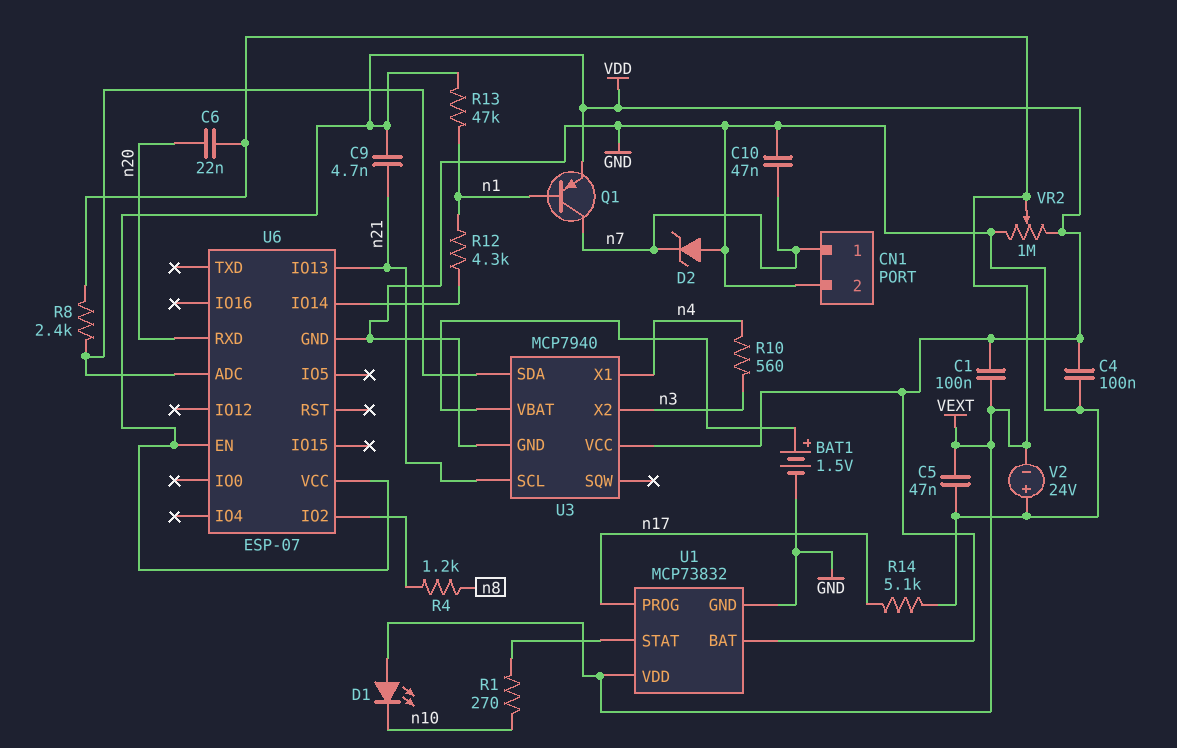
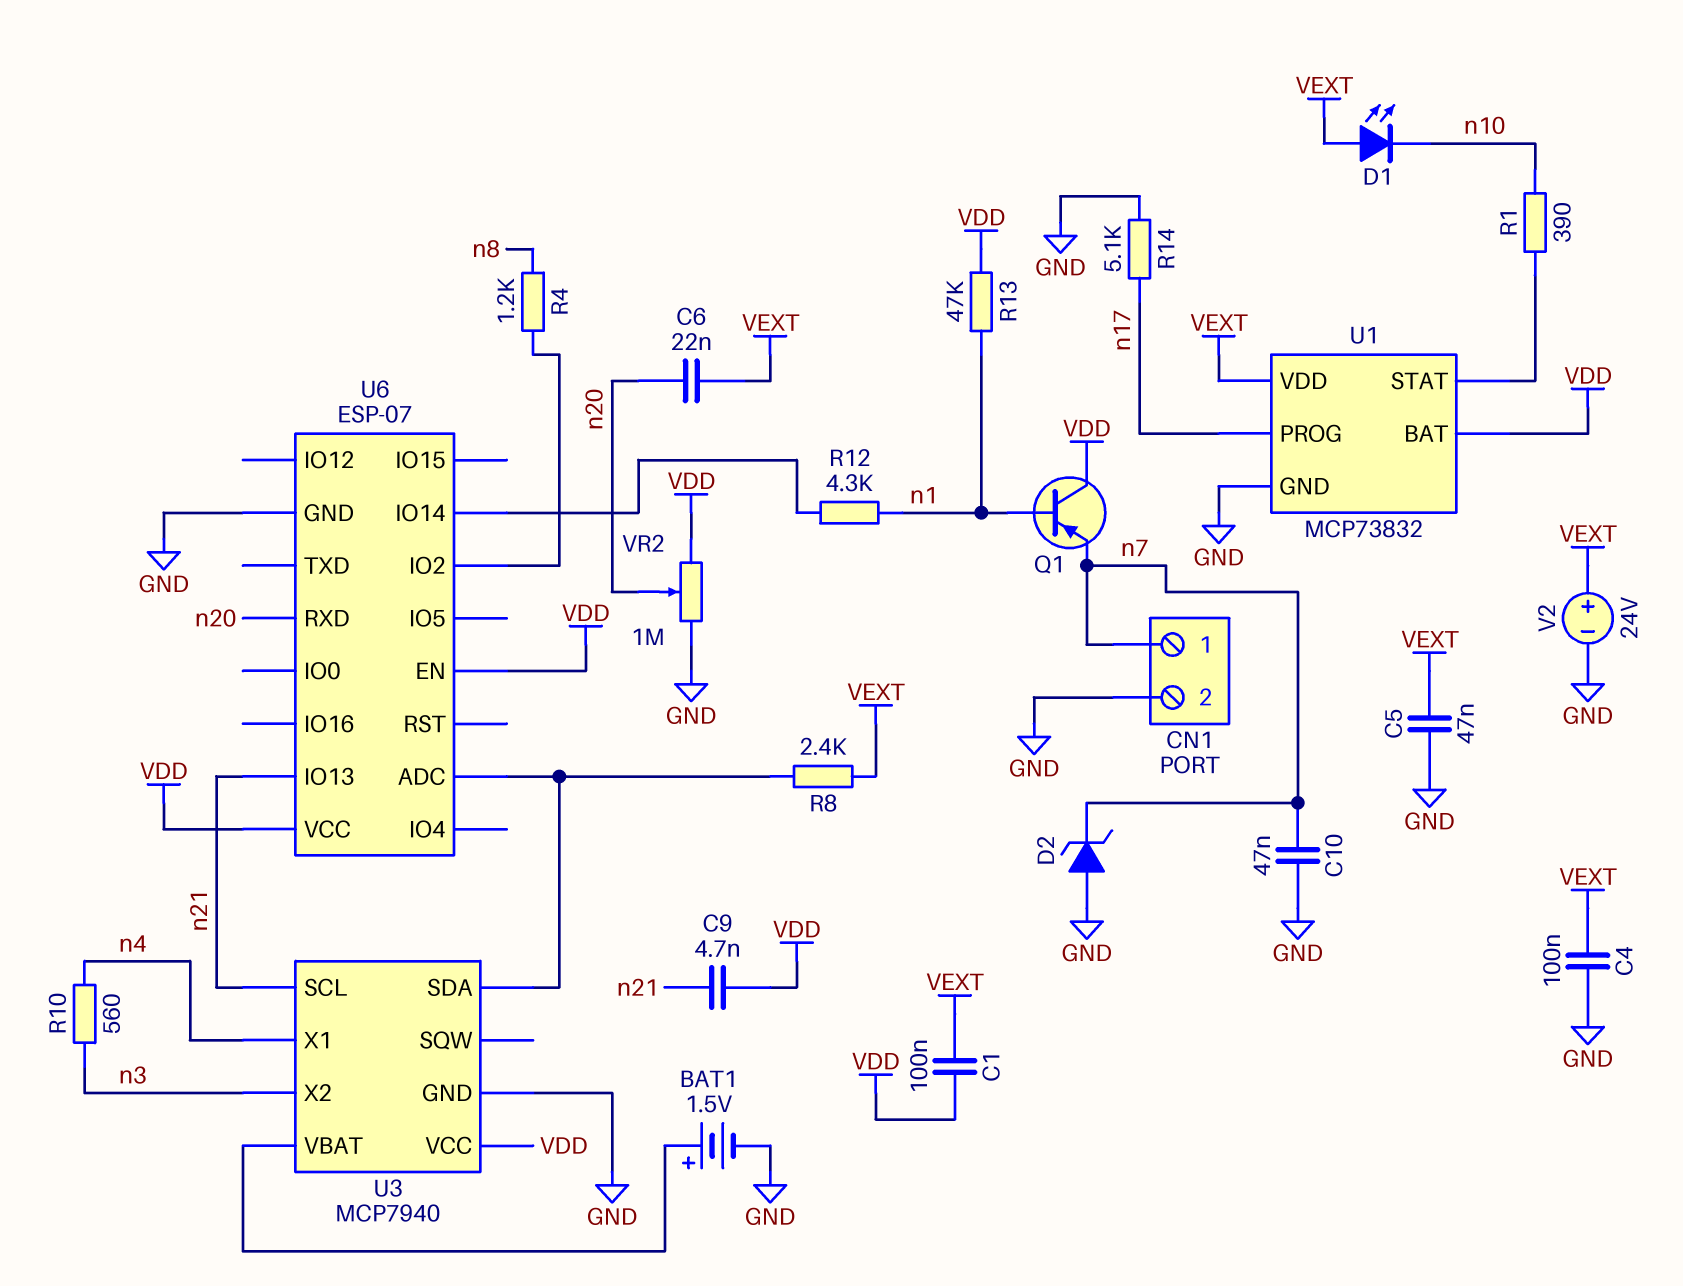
C4: 100nF (GND, VDD) -> 100nF (GND, VEXT)
Q1: PNP (B n1, C n7, E VDD) -> PNP (B n1, C VDD, E n7)
R1: 270 (U1/STAT, n10) -> 390 (U1/STAT, n10)
V2: 24V (plus GND, minus VEXT) -> 24V (plus VEXT, minus GND)
VR2: 1M (GND, VDD, wiper VEXT) -> 1M (GND, VDD, wiper n20)

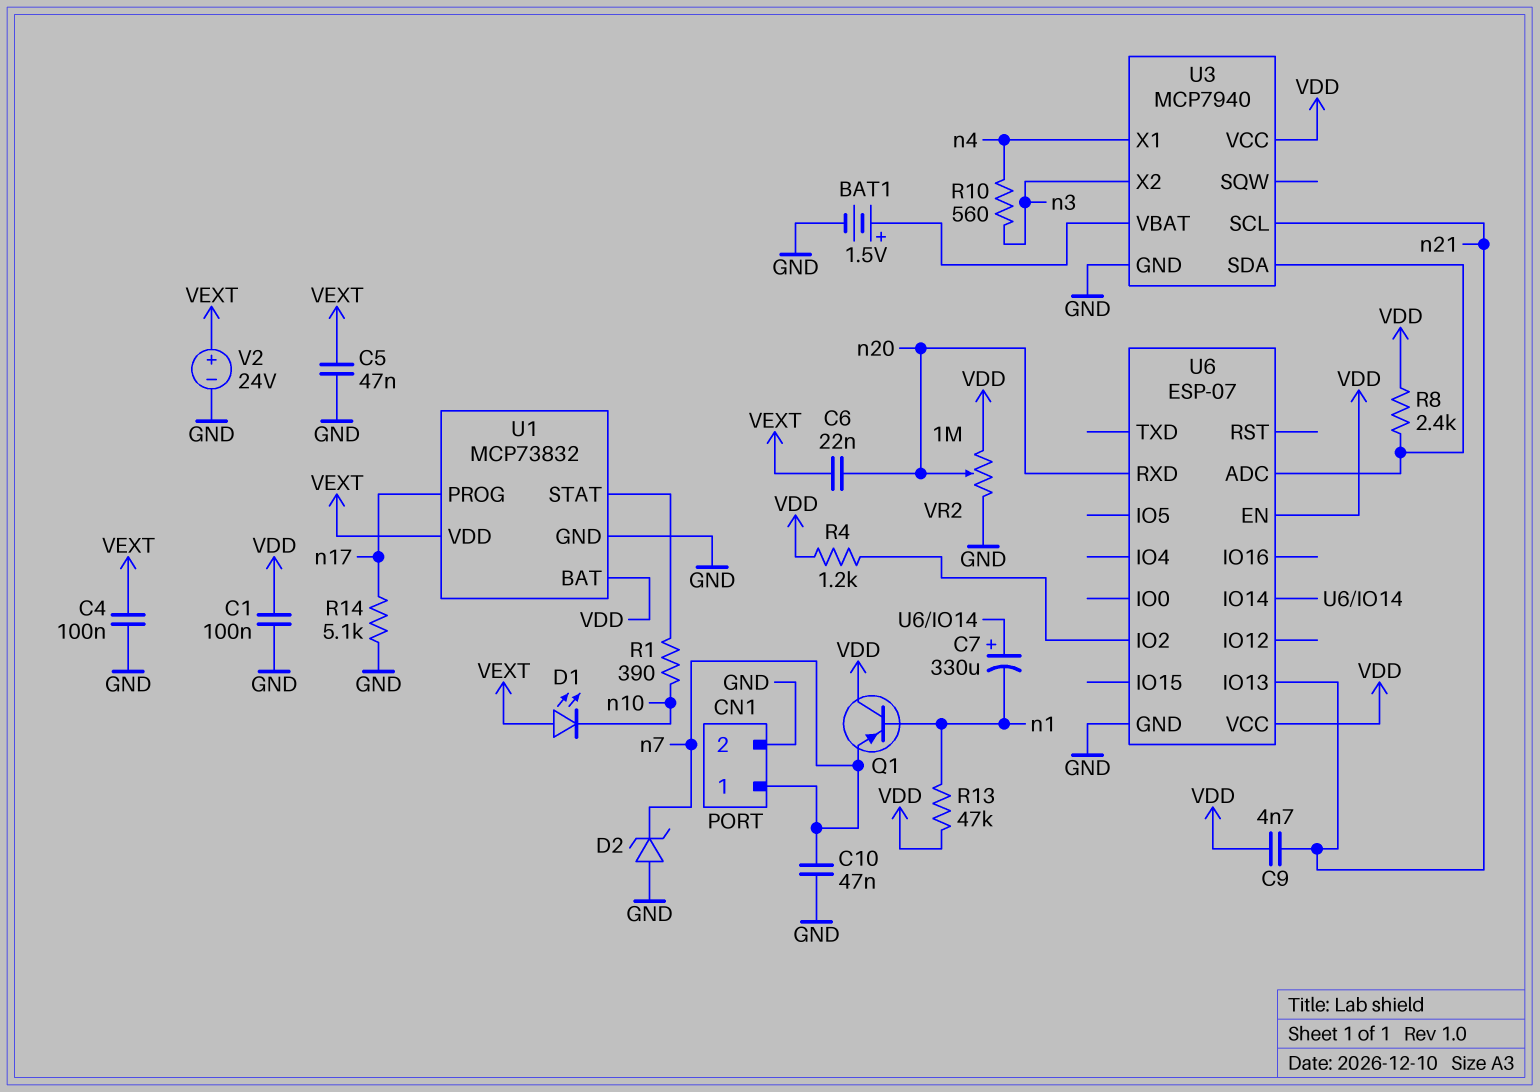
C1: 100nF (VDD, VEXT) -> 100nF (GND, VDD)
C7: none -> 330uF (plus U6/IO14, minus n1)
R4: 1.2k (U6/IO2, n8) -> 1.2k (U6/IO2, VDD)
R8: 2.4k (U3/SDA, VEXT) -> 2.4k (U3/SDA, VDD)
R12: 4.3k (U6/IO14, n1) -> none

